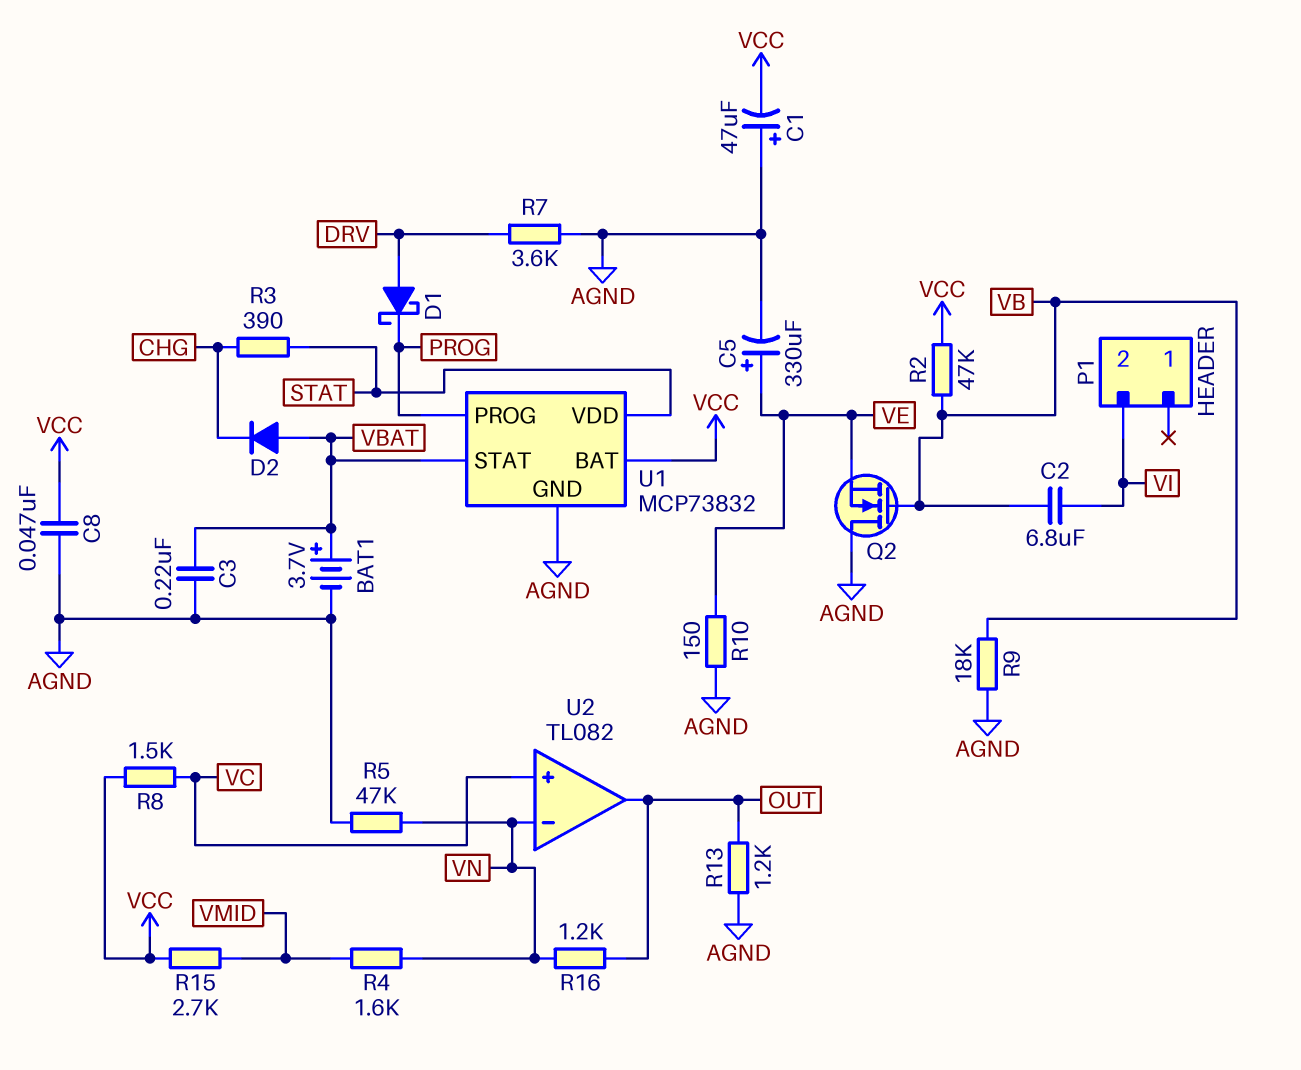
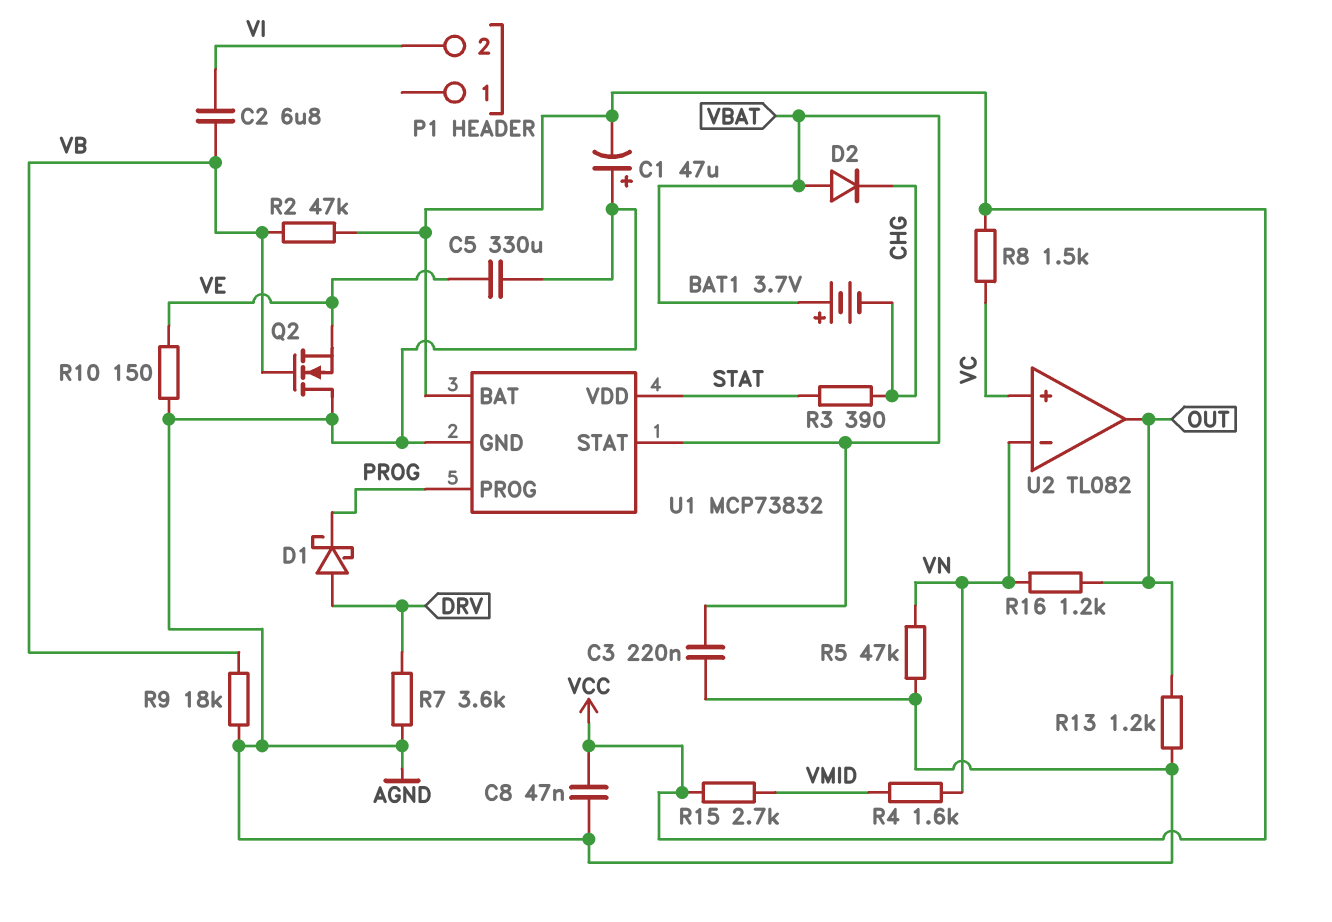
BAT1: 3.7V (plus VBAT, minus AGND) -> 3.7V (plus VBAT, minus CHG)
C5: 330uF (plus VE, minus AGND) -> 330uF (AGND, VE)

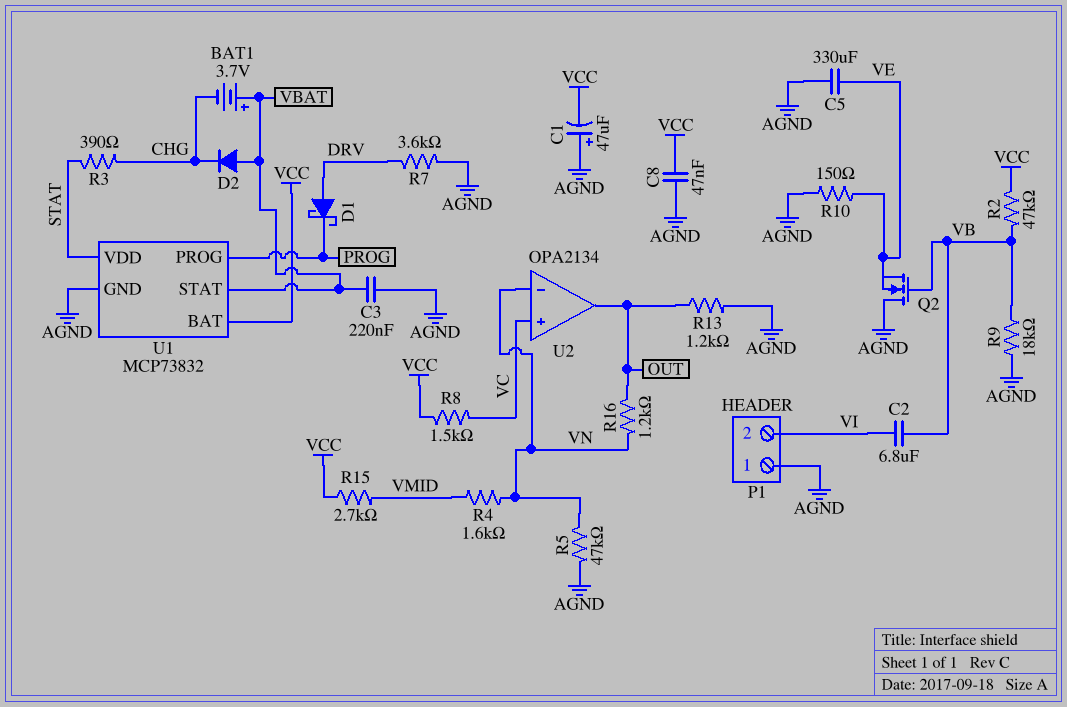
P1 pin 1: none -> AGND
U2: TL082 -> OPA2134

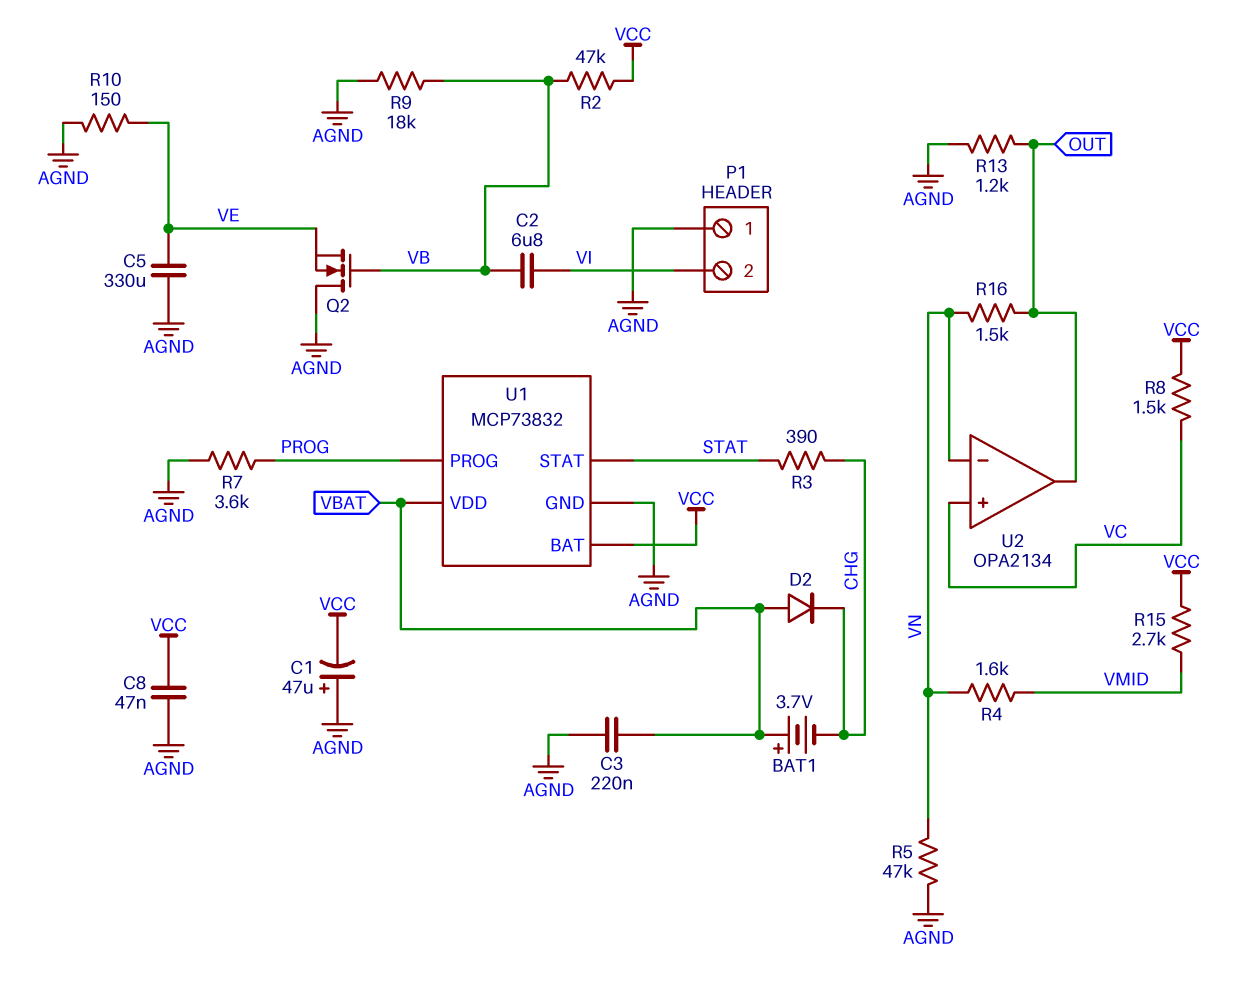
D1: schottky (A DRV, K PROG) -> none
R7: 3.6k (AGND, DRV) -> 3.6k (AGND, PROG)
R16: 1.2k (OUT, VN) -> 1.5k (OUT, VN)
U1 pin STAT: VBAT -> STAT
U1 pin VDD: STAT -> VBAT

